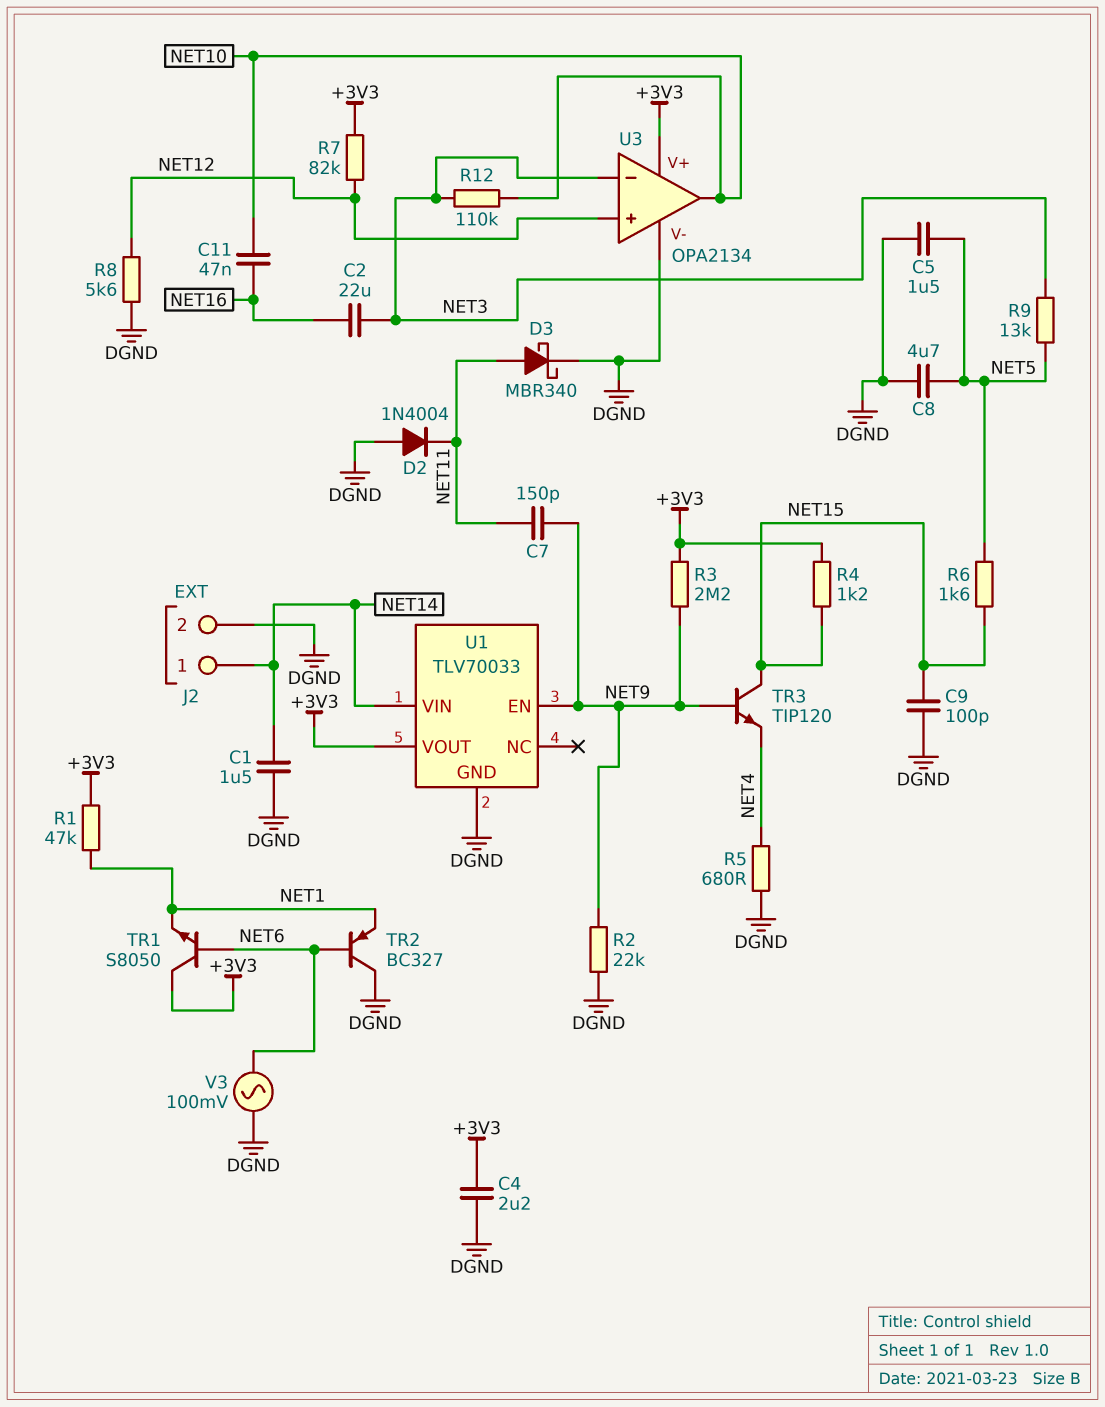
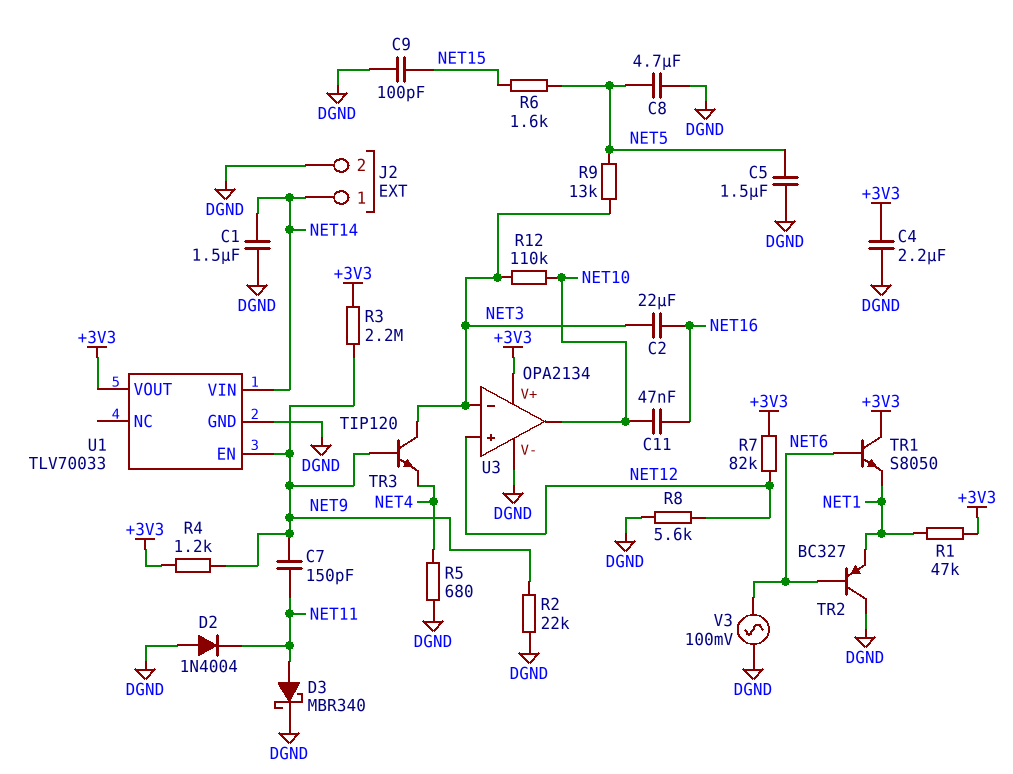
R4: 1.2k (+3V3, NET15) -> 1.2k (+3V3, NET9)
TR3: NPN TIP120 (B NET9, C NET15, E NET4) -> NPN TIP120 (B NET9, C NET3, E NET4)

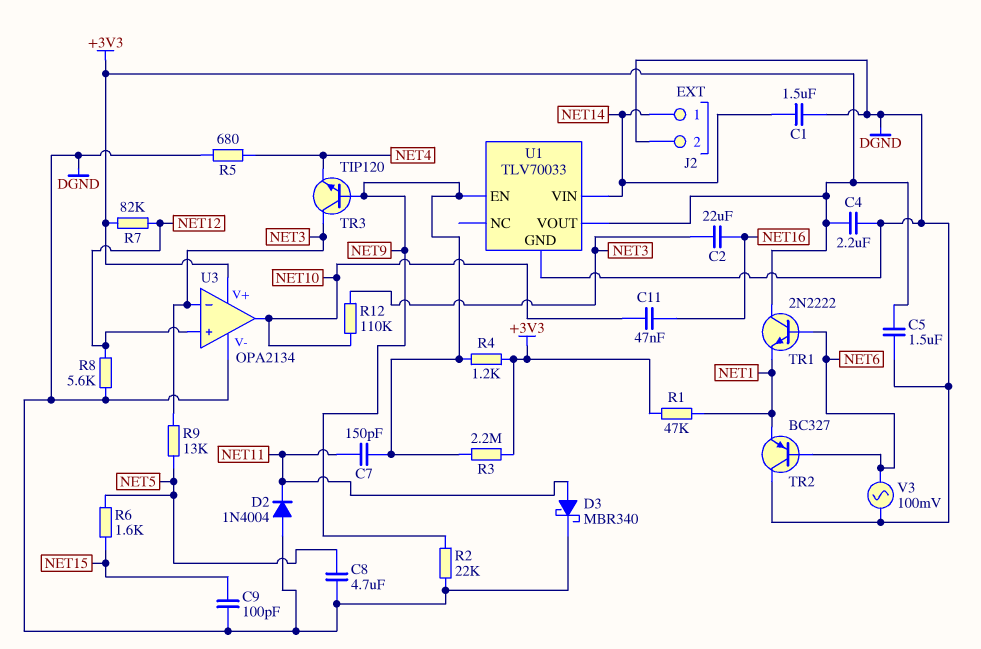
C5: 1.5uF (DGND, NET5) -> 1.5uF (+3V3, DGND)
TR1: NPN S8050 (B NET6, C +3V3, E NET1) -> NPN 2N2222 (B NET6, C +3V3, E NET1)

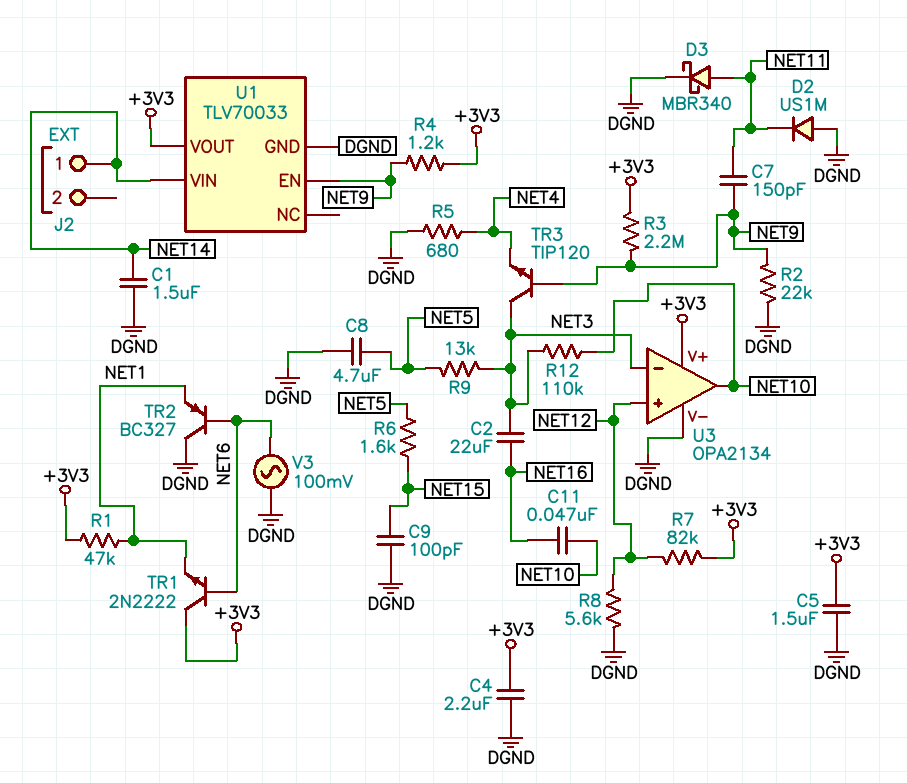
D2: diode 1N4004 (A DGND, K NET11) -> diode US1M (A DGND, K NET11)
J2 pin 2: DGND -> none

